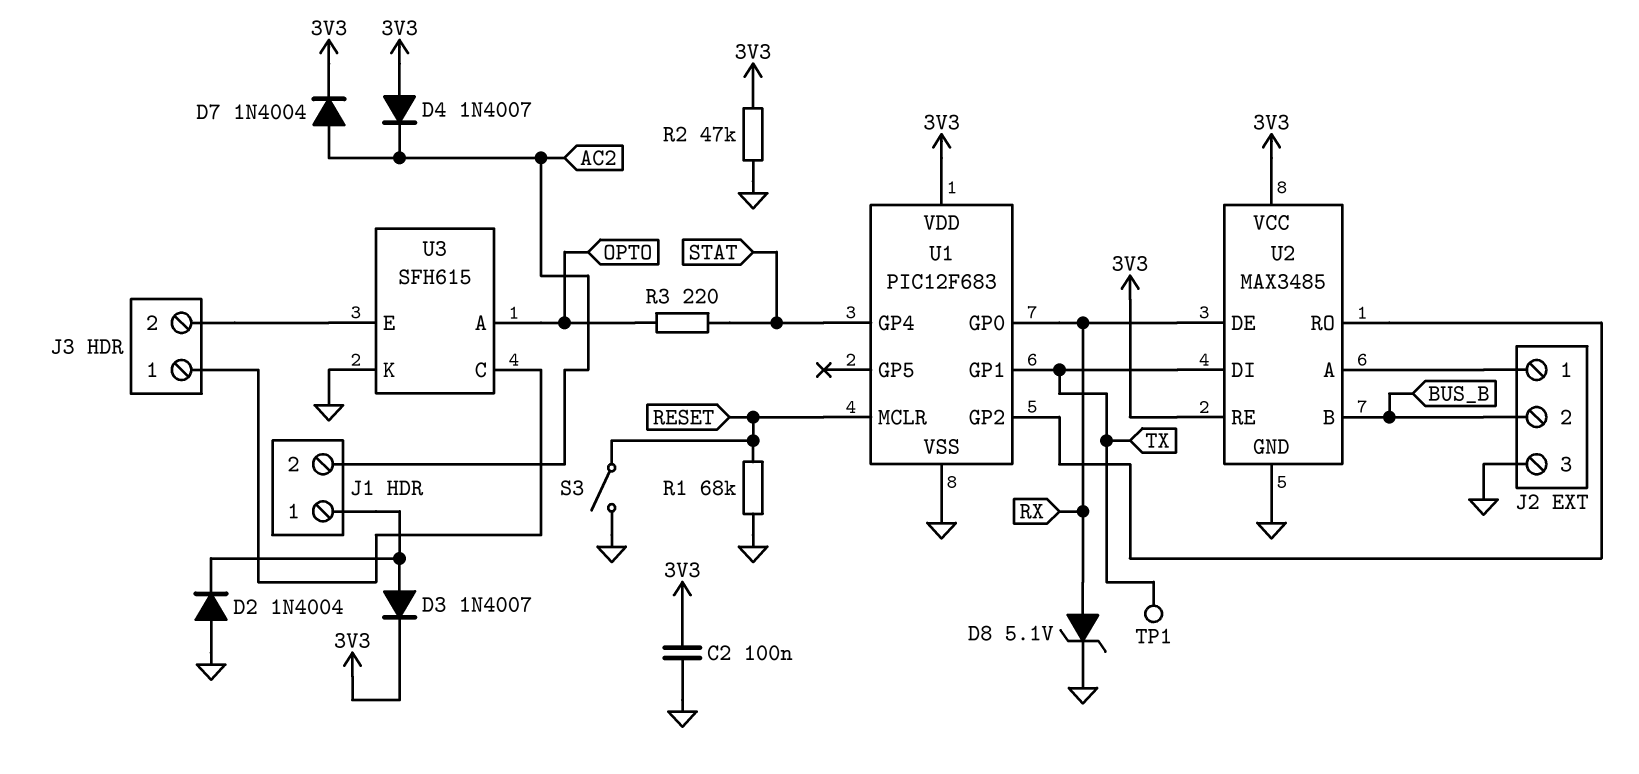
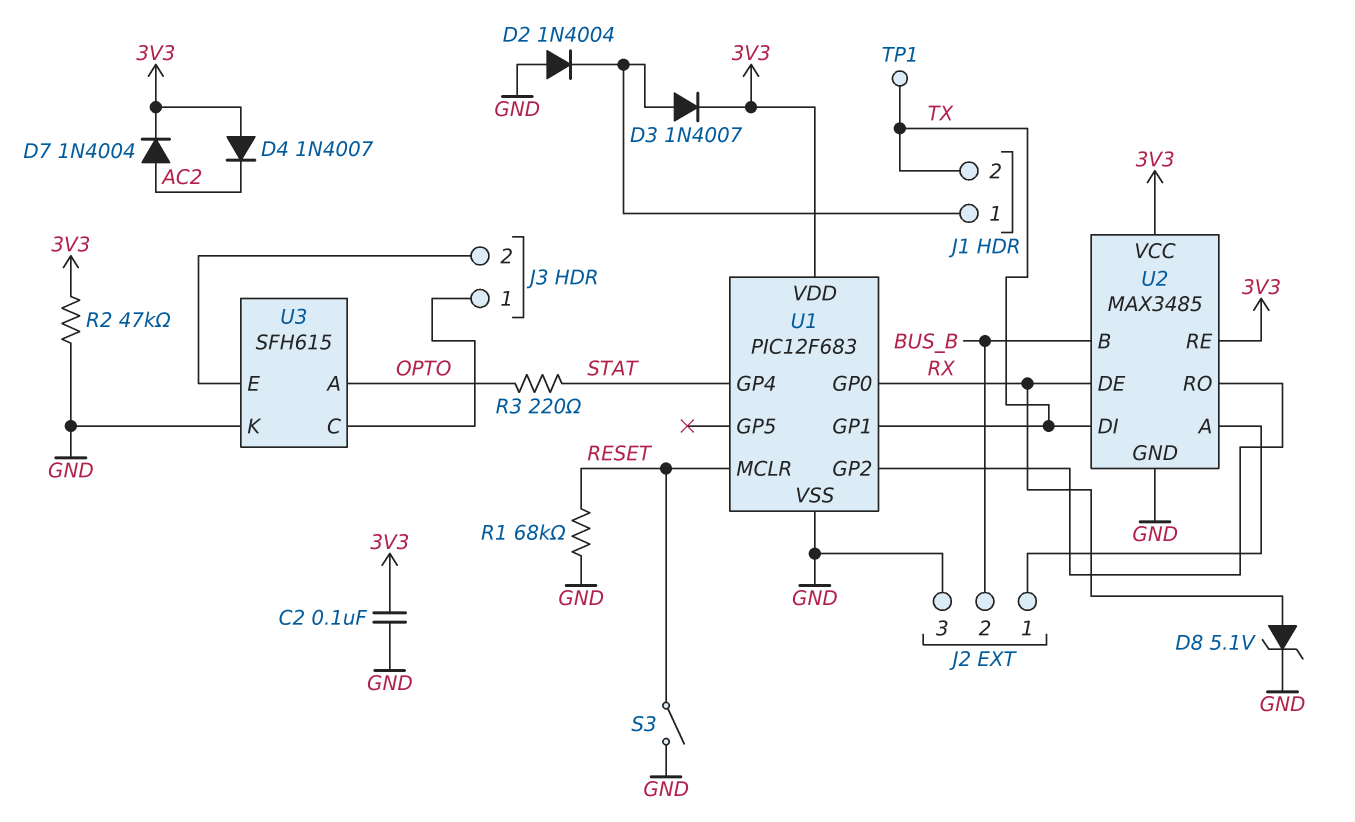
J1 pin 2: AC2 -> TX

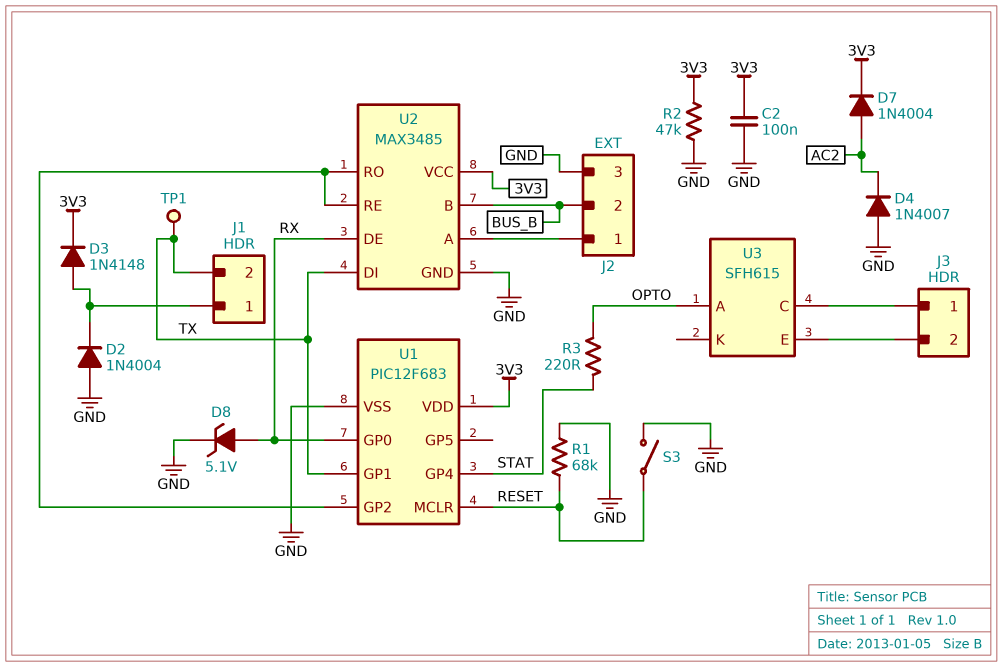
D3: diode 1N4007 (A J1/1, K 3V3) -> diode 1N4148 (A J1/1, K 3V3)
D4: diode 1N4007 (A 3V3, K AC2) -> diode 1N4007 (A GND, K AC2)
U2 pin RE: 3V3 -> U1/GP2
U3 pin K: GND -> none

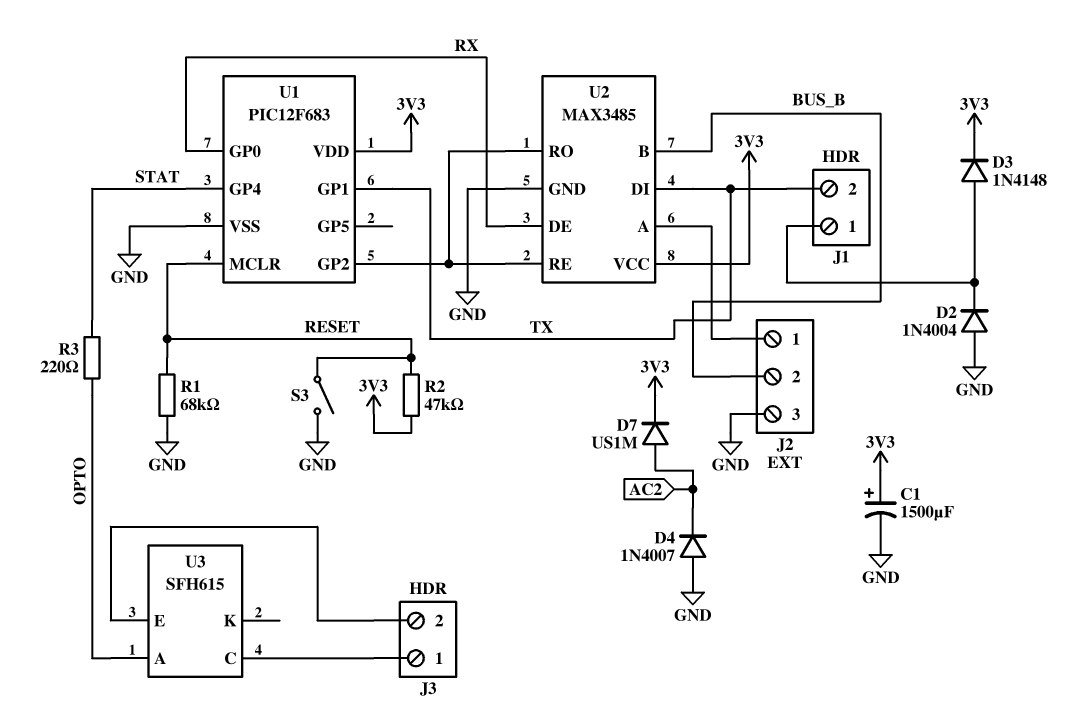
C1: none -> 1500uF (plus 3V3, minus GND)
C2: 100nF (3V3, GND) -> none
D7: diode 1N4004 (A AC2, K 3V3) -> diode US1M (A AC2, K 3V3)
D8: zener 5.1V (A RX, K GND) -> none
R2: 47k (3V3, GND) -> 47k (3V3, RESET)
TP1: test point (TX) -> none

